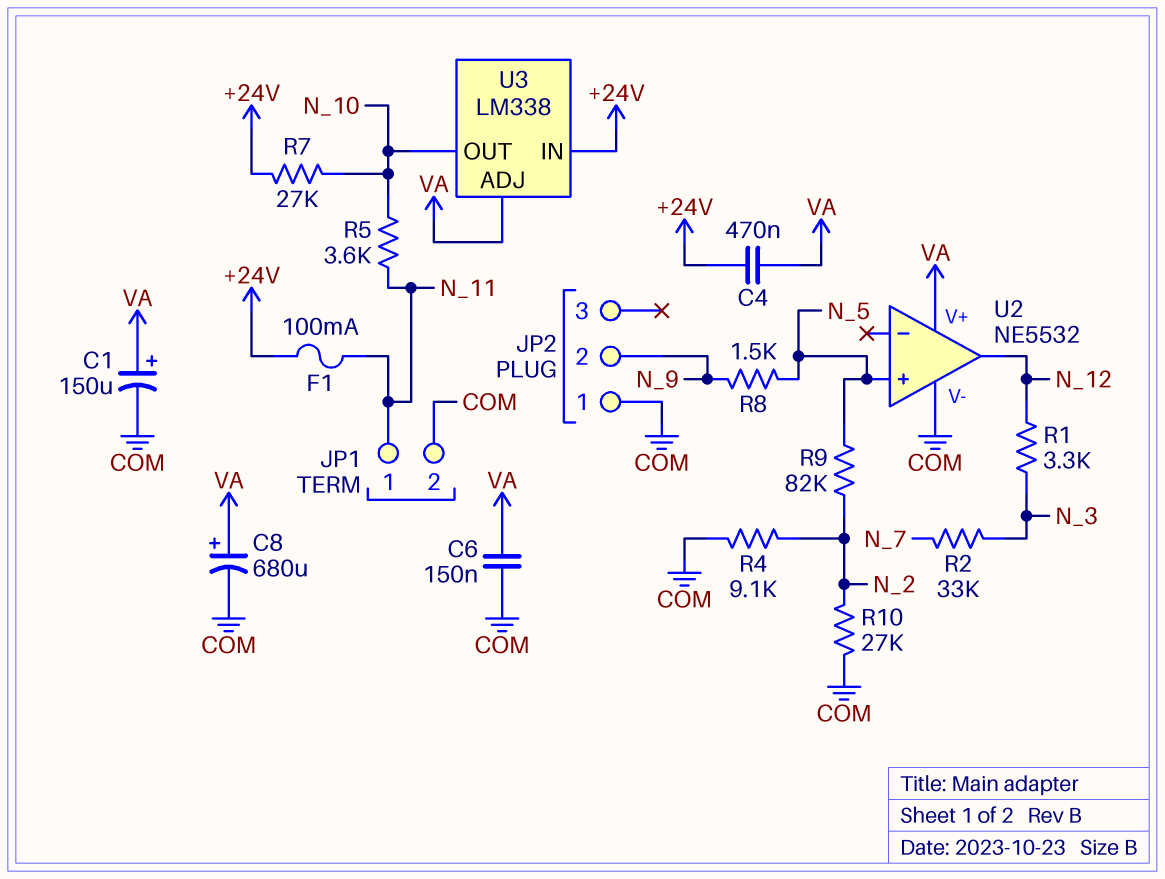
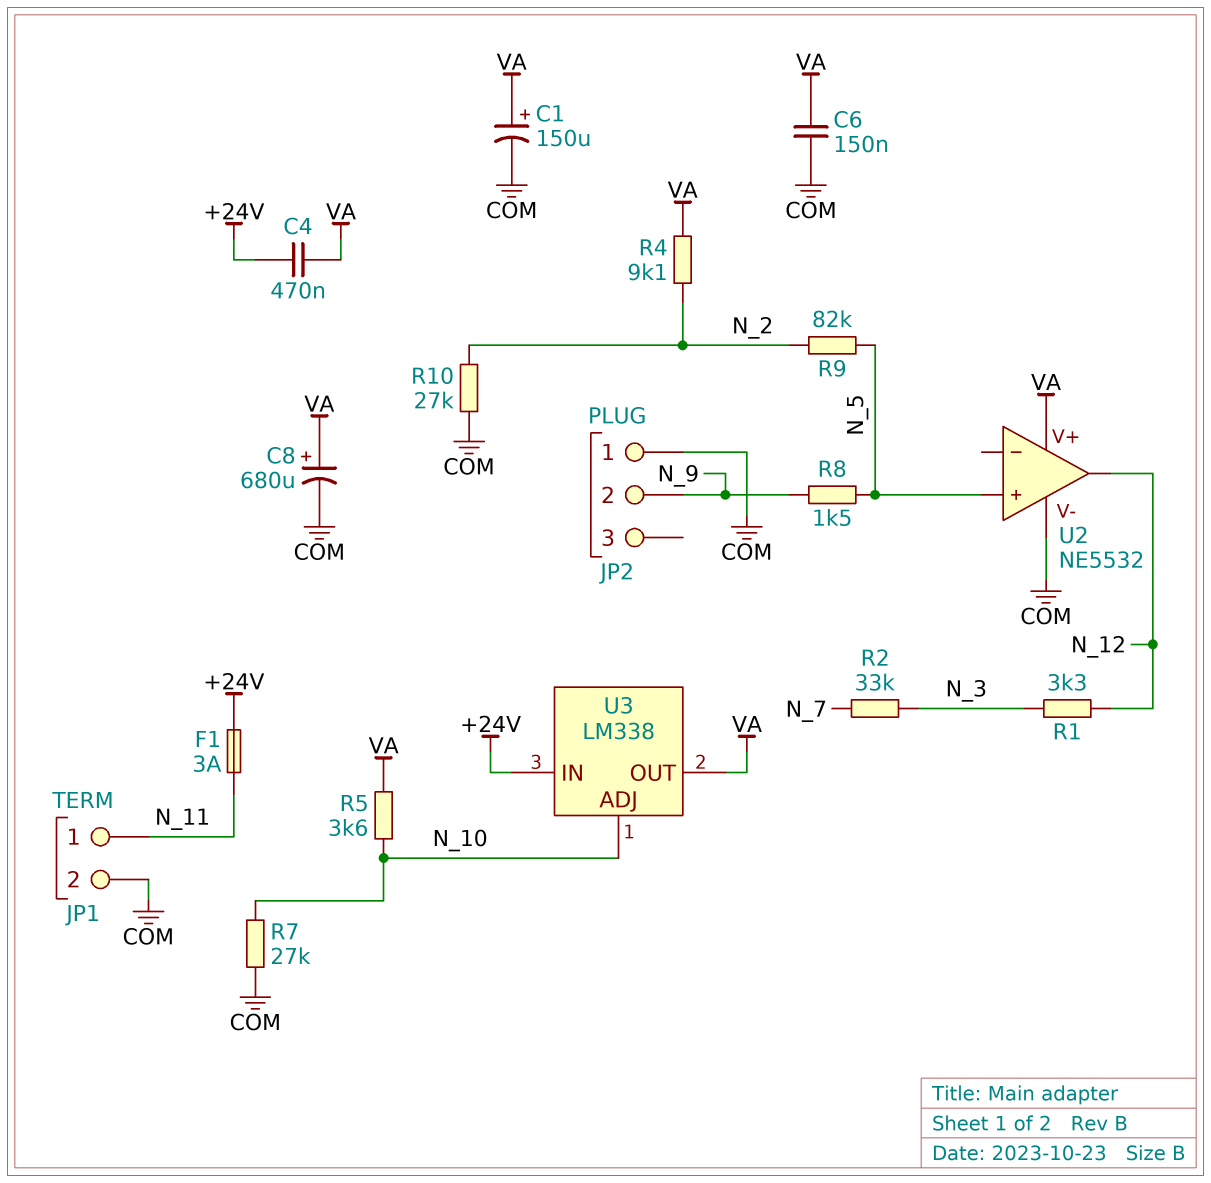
F1: 100mA (+24V, N_11) -> 3A (+24V, N_11)
R4: 9.1k (COM, N_2) -> 9.1k (N_2, VA)
R5: 3.6k (N_10, N_11) -> 3.6k (N_10, VA)
R7: 27k (+24V, N_10) -> 27k (COM, N_10)
U3 pin ADJ: VA -> N_10
U3 pin OUT: N_10 -> VA

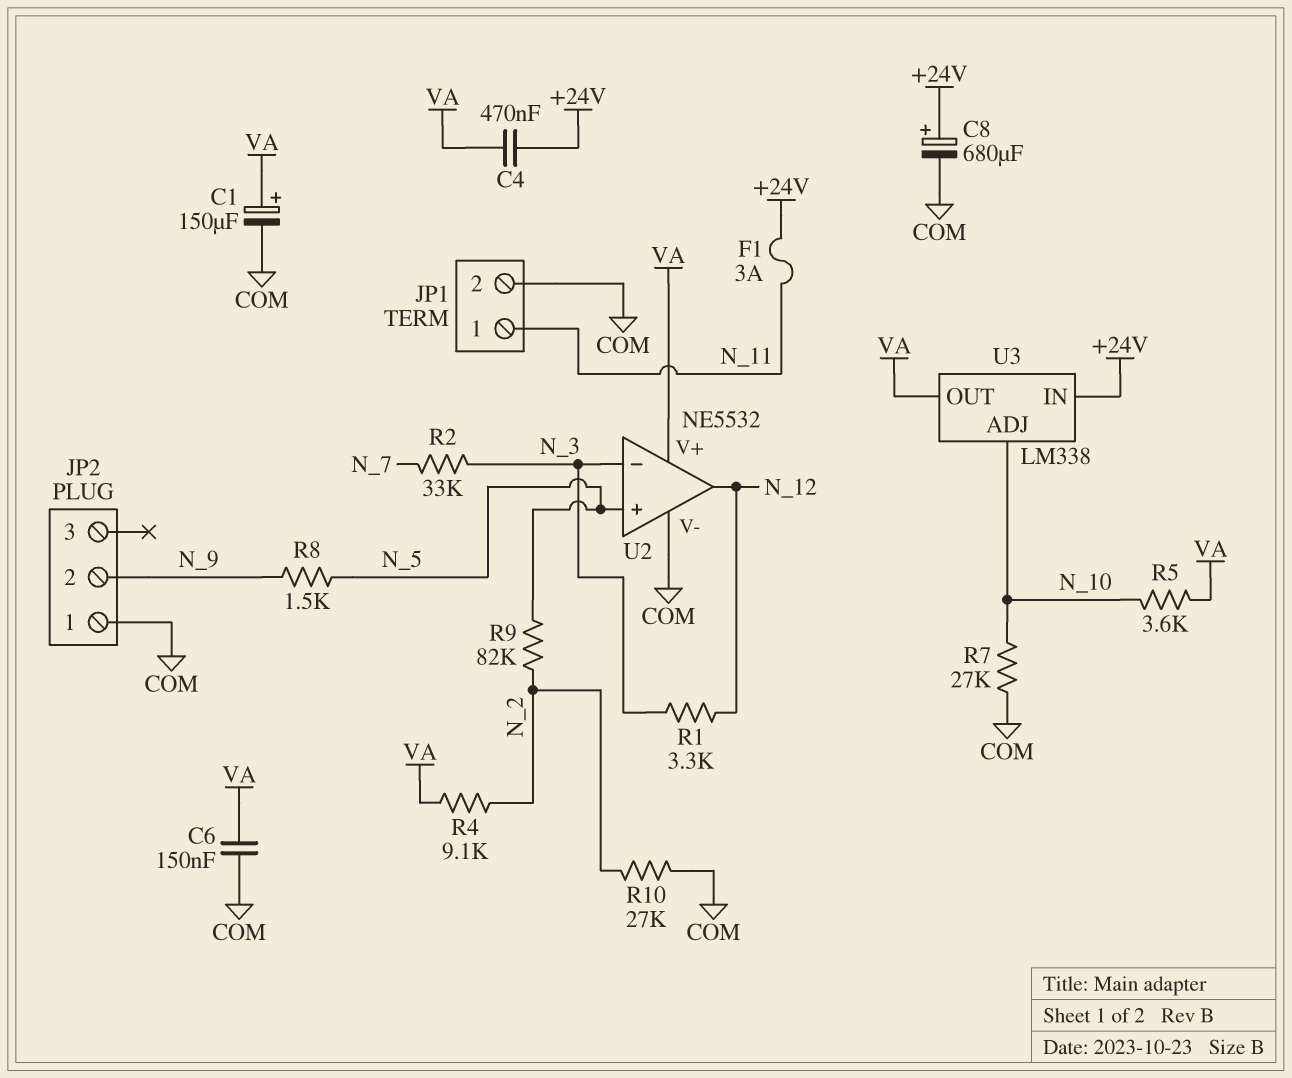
C8: 680uF (plus VA, minus COM) -> 680uF (plus +24V, minus COM)
U2 pin in-: none -> N_3

